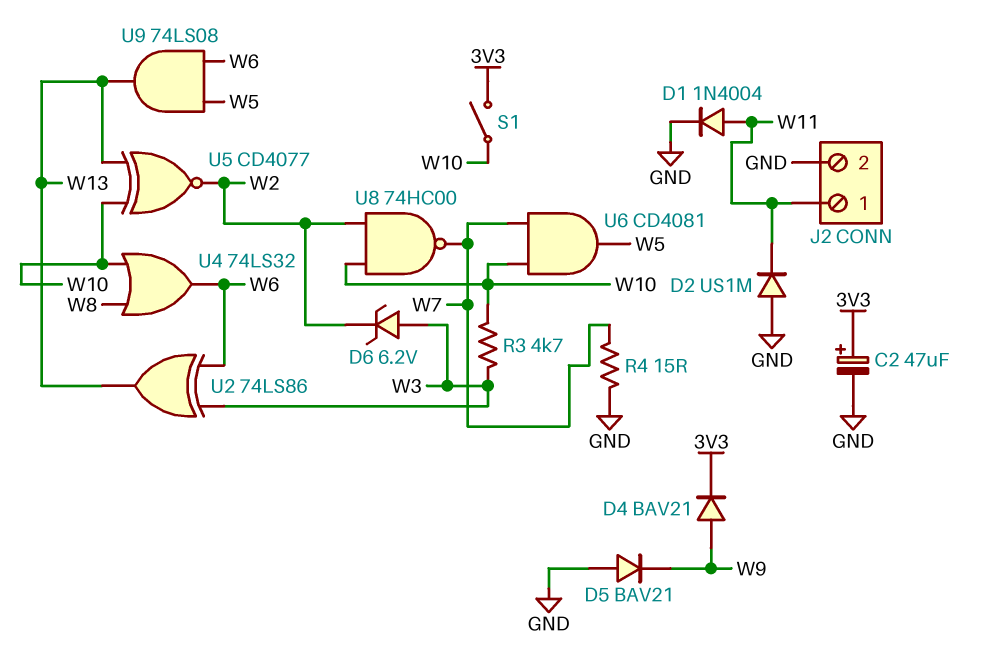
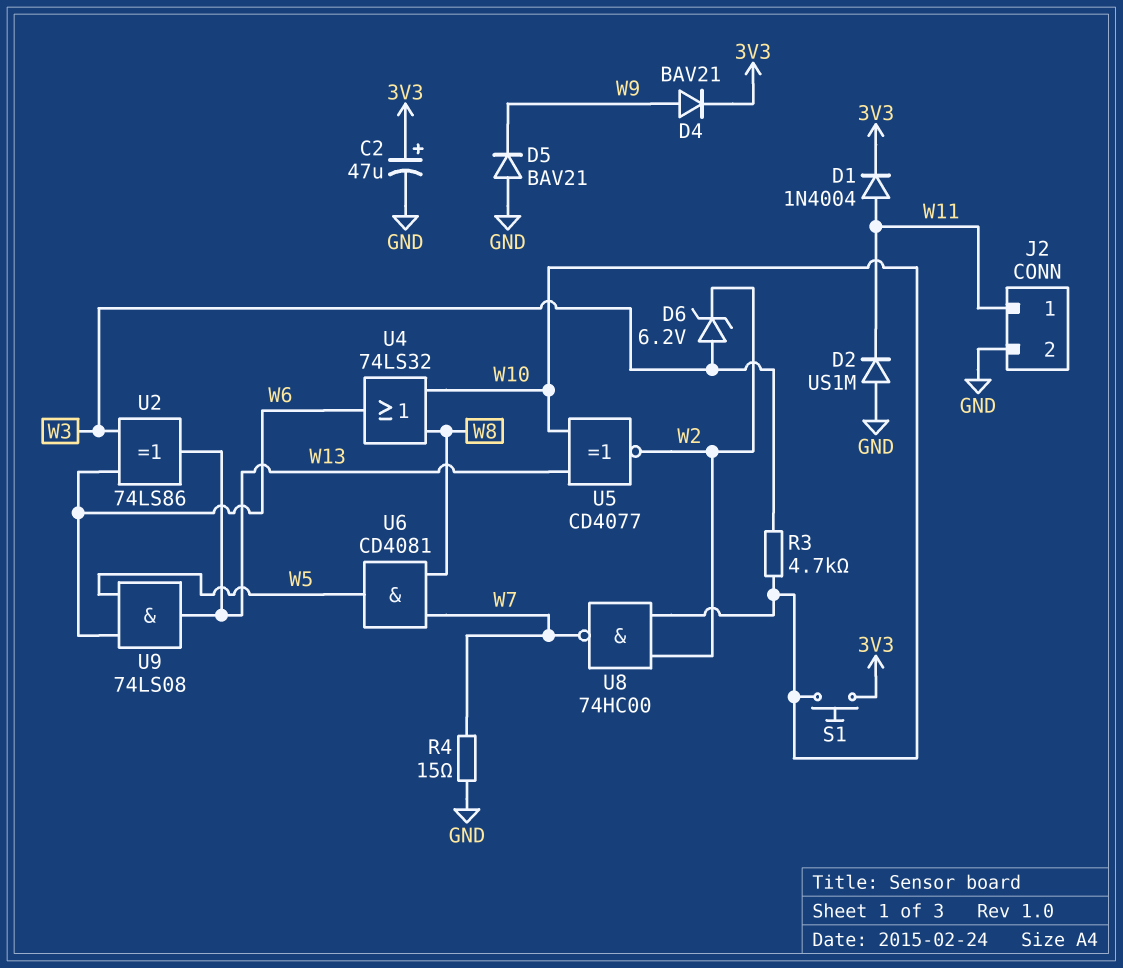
D1: diode 1N4004 (A W11, K GND) -> diode 1N4004 (A W11, K 3V3)
S1: switch (3V3, W10) -> button (3V3, W10)
U6: AND CD4081 (in W7, in W10, out W5) -> AND CD4081 (in W7, in W8, out W5)

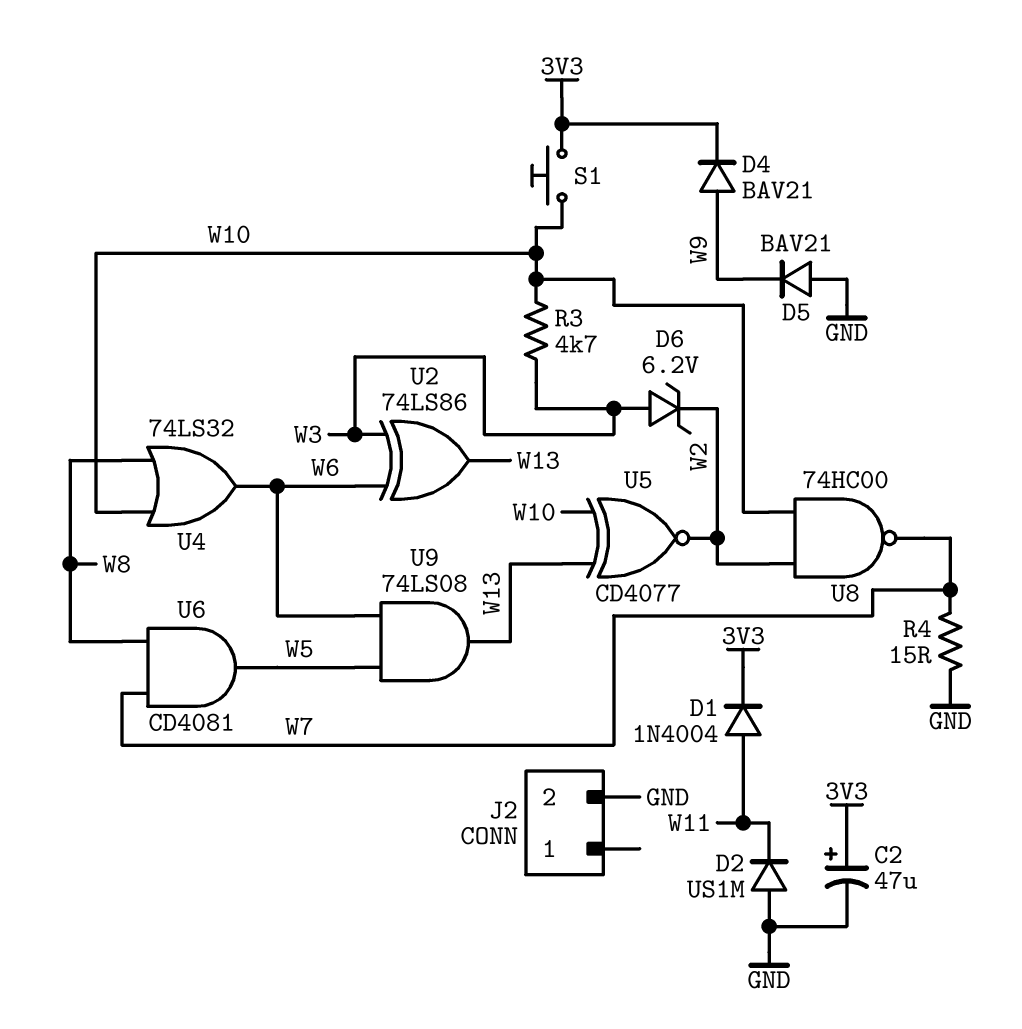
J2 pin 1: W11 -> none

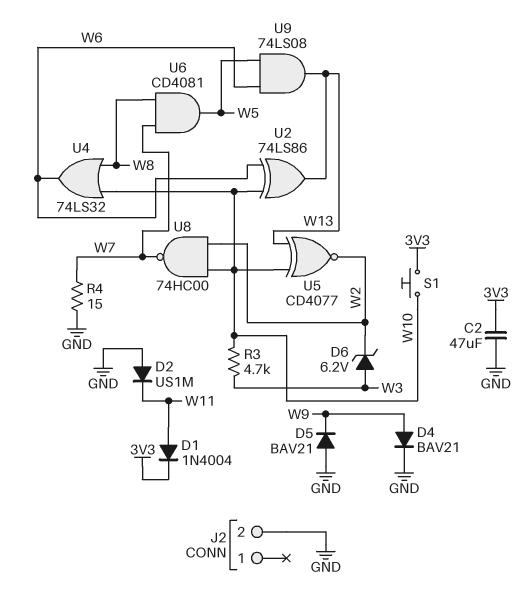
C2: 47uF (plus 3V3, minus GND) -> 47uF (3V3, GND)
D4: diode BAV21 (A W9, K 3V3) -> diode BAV21 (A W9, K GND)
U2: XOR 74LS86 (in W3, in W6, out W13) -> XOR 74LS86 (in W6, in W10, out W13)

